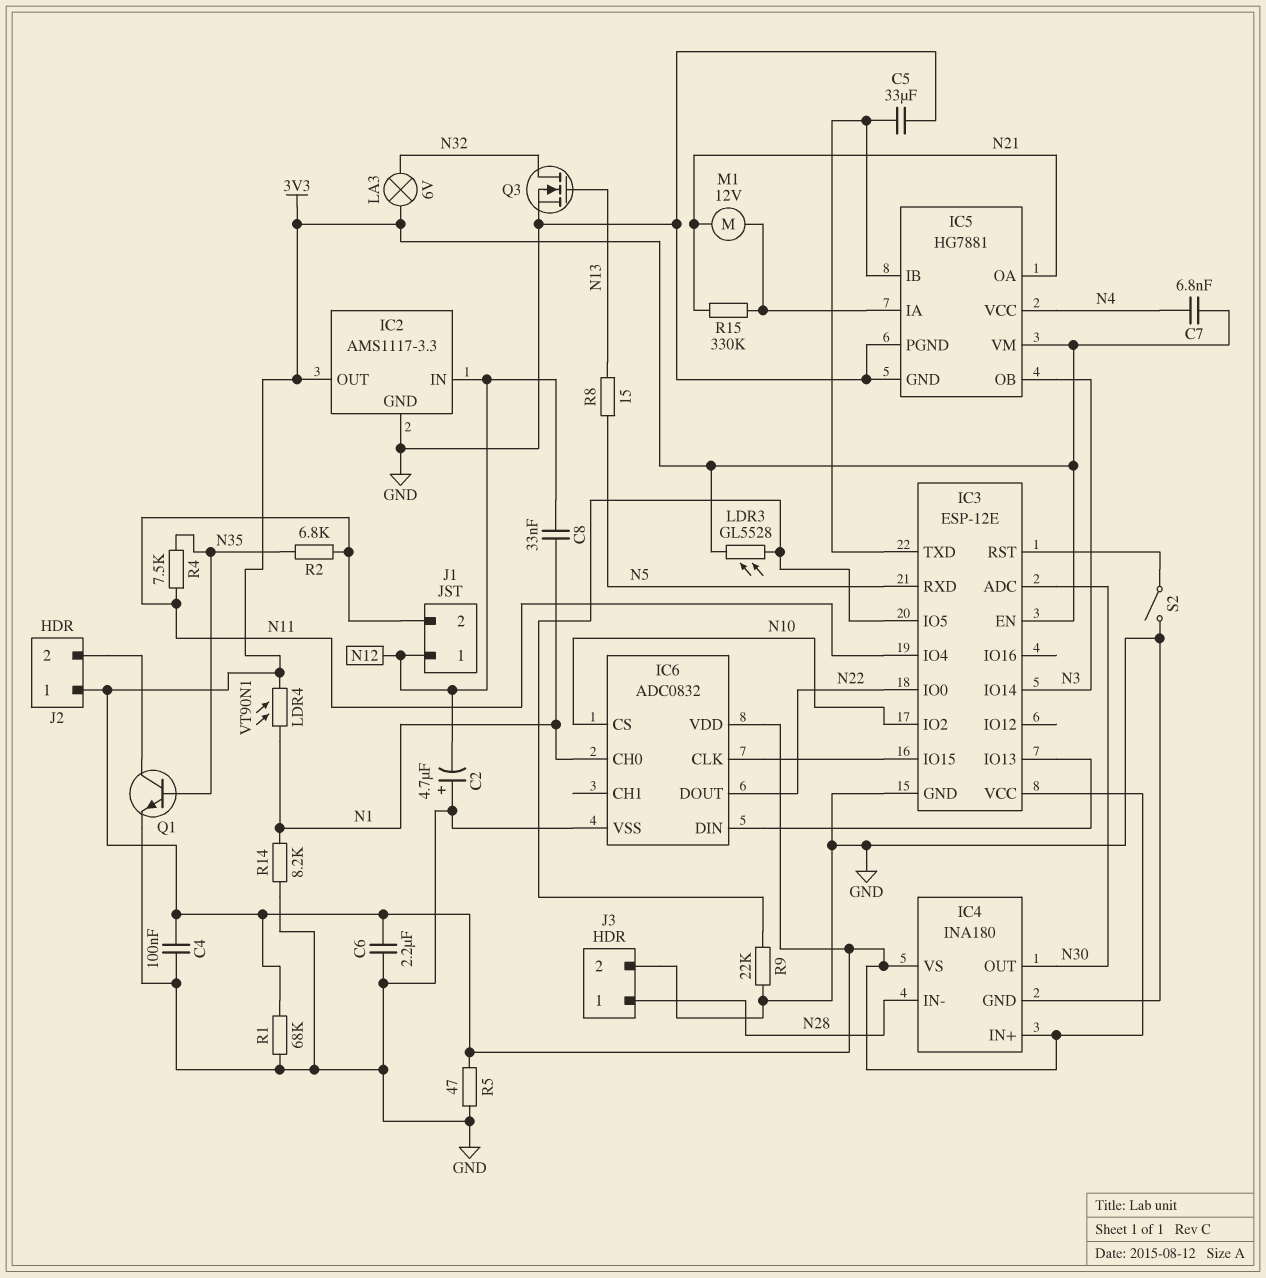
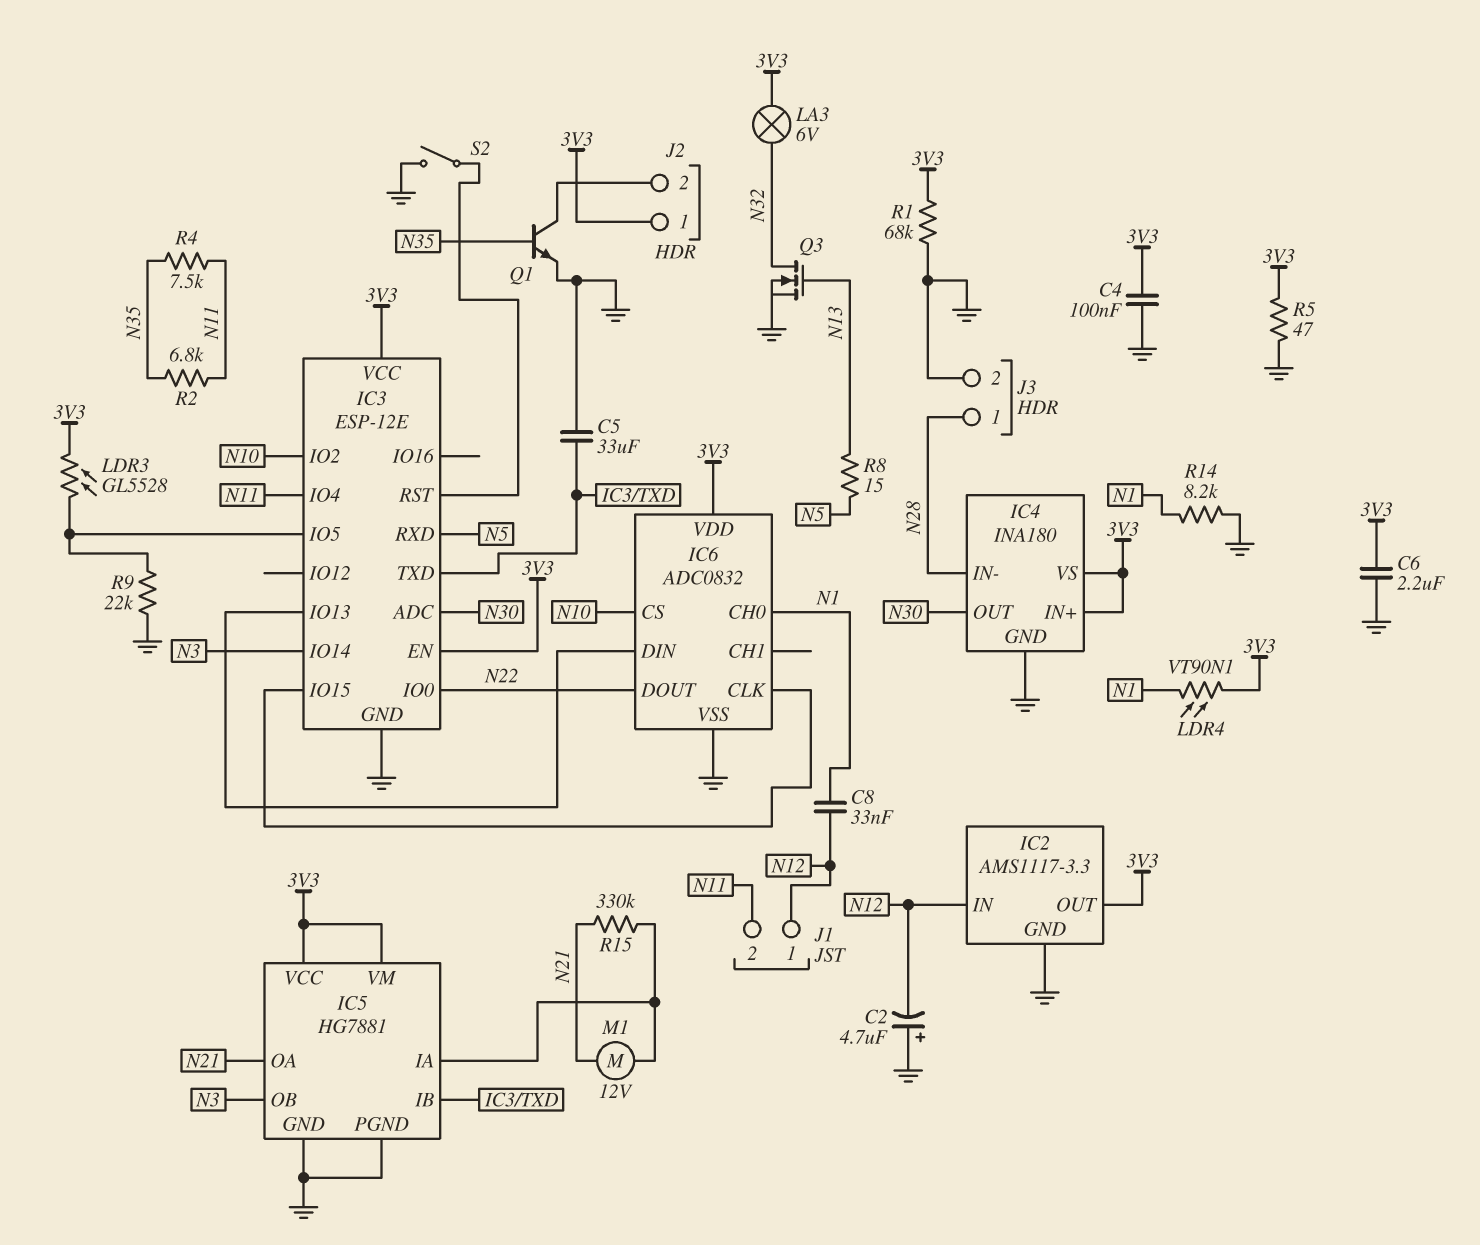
C7: 6.8nF (3V3, N4) -> none
IC5 pin VCC: N4 -> 3V3

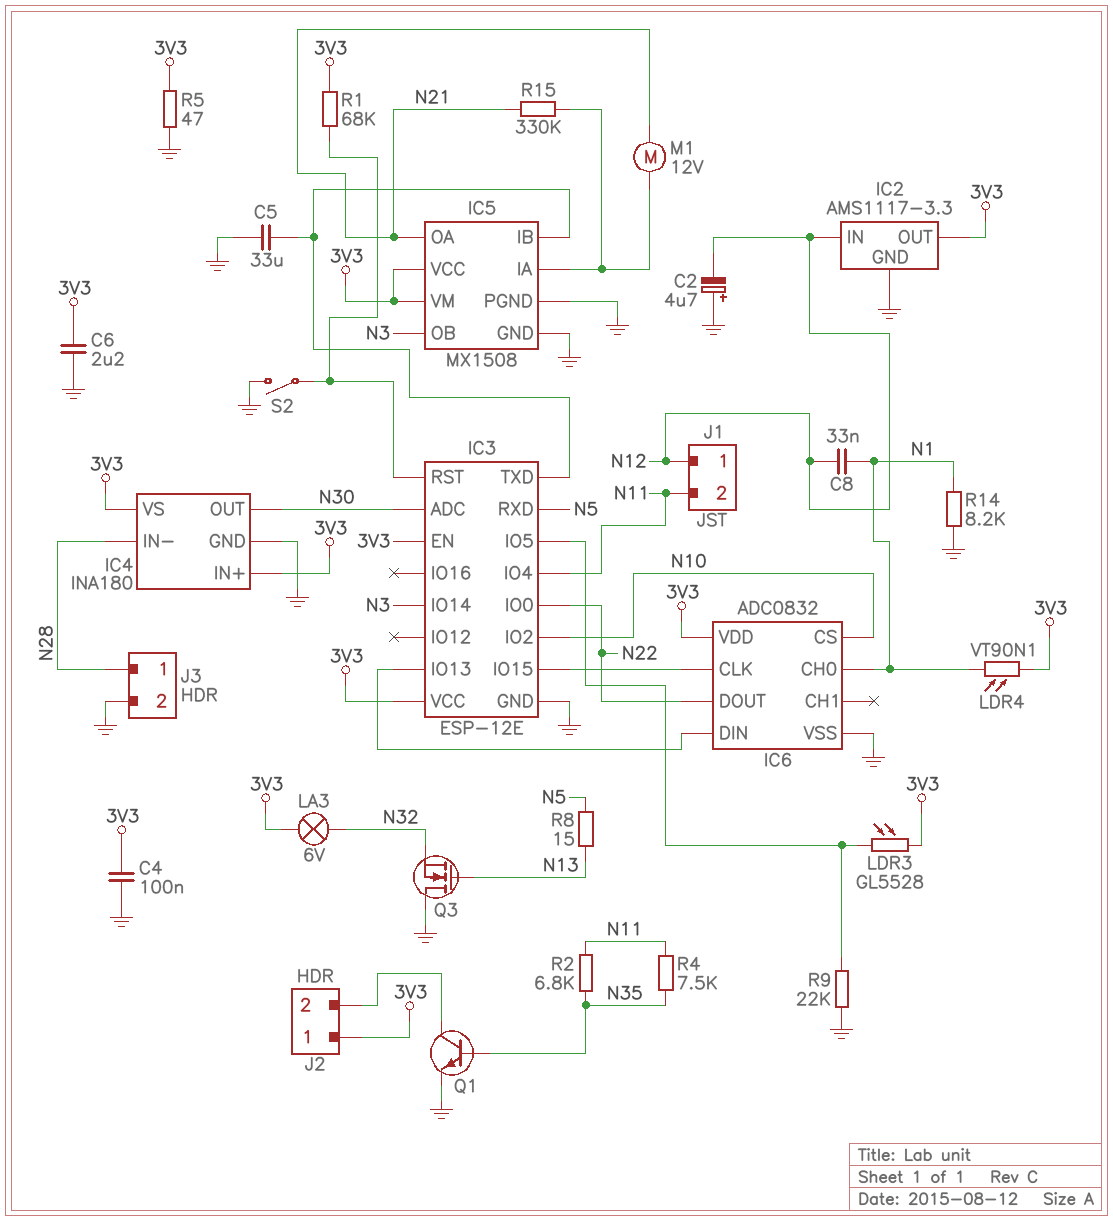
IC5: HG7881 -> MX1508
Q3: NMOS (G N13, D N32, S GND) -> NMOS (G N13, D GND, S N32)
R1: 68k (3V3, GND) -> 68k (3V3, IC3/RST)

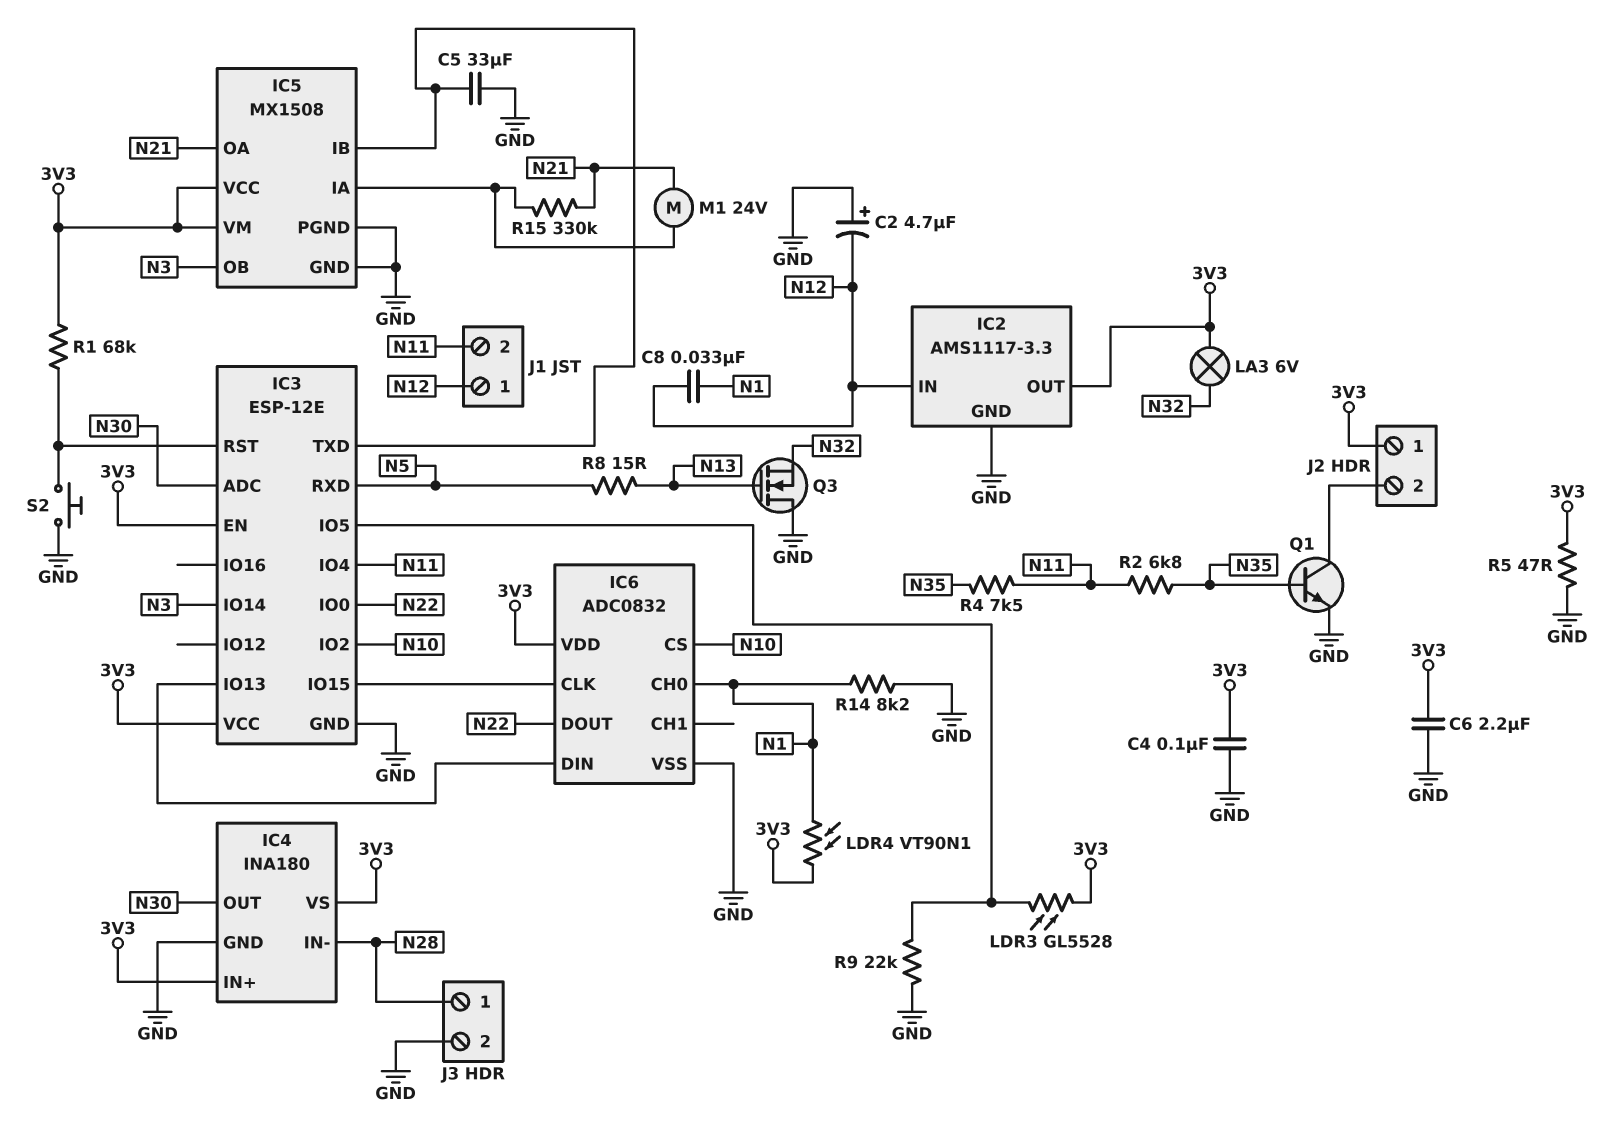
M1: motor 12V (IC5/IA, N21) -> motor 24V (IC5/IA, N21)
S2: switch (GND, IC3/RST) -> button (GND, IC3/RST)

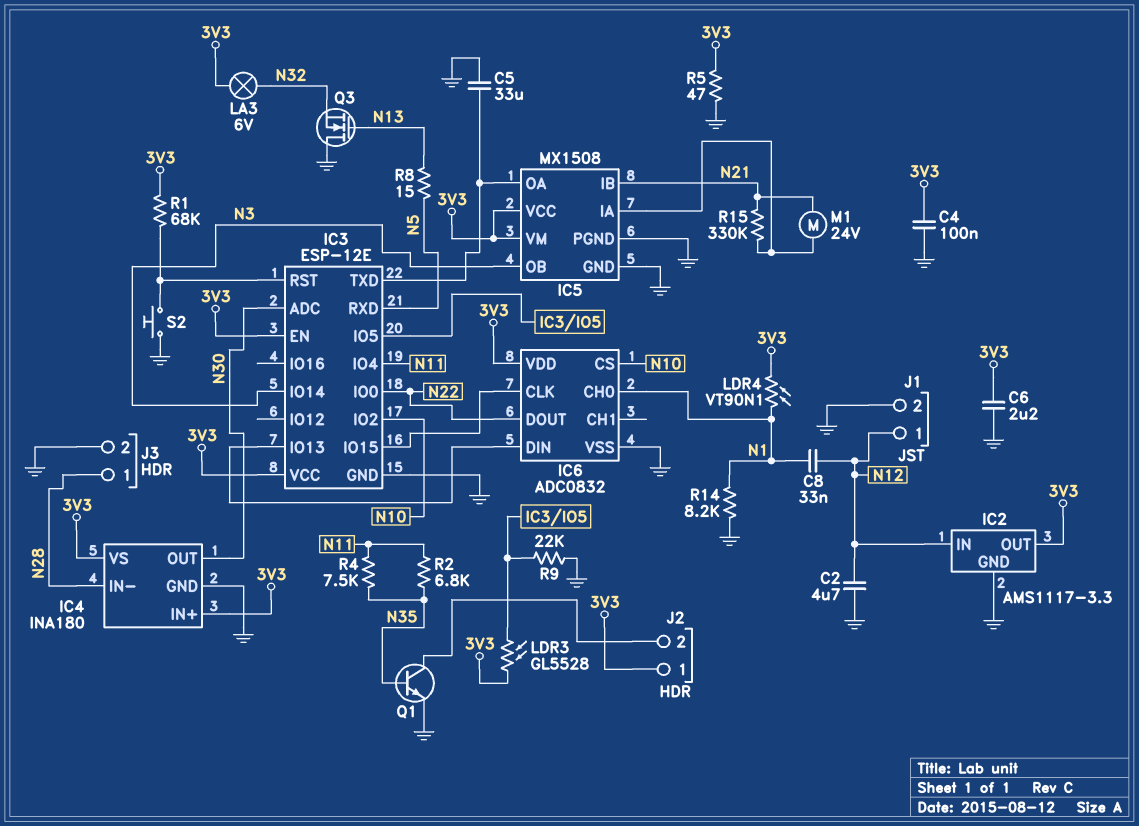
C2: 4.7uF (plus GND, minus N12) -> 4.7uF (GND, N12)
IC5 pin IB: IC3/TXD -> N21
IC5 pin OA: N21 -> IC3/TXD
J1 pin 2: N11 -> GND

